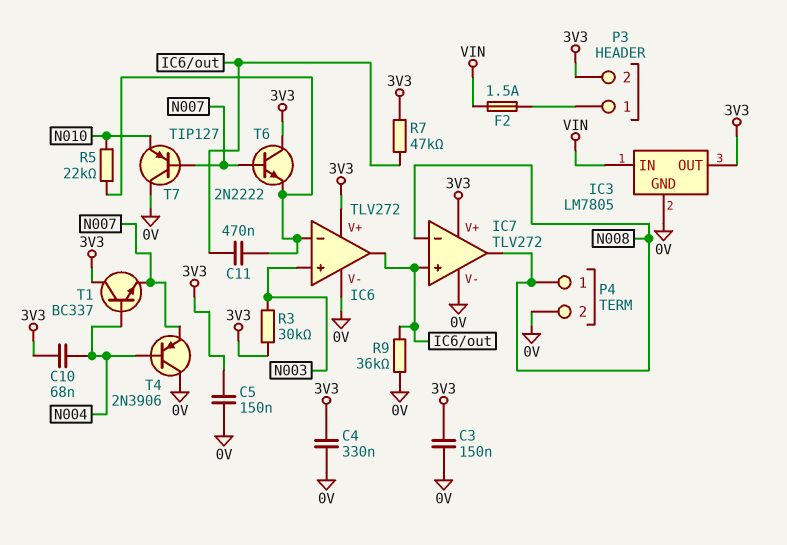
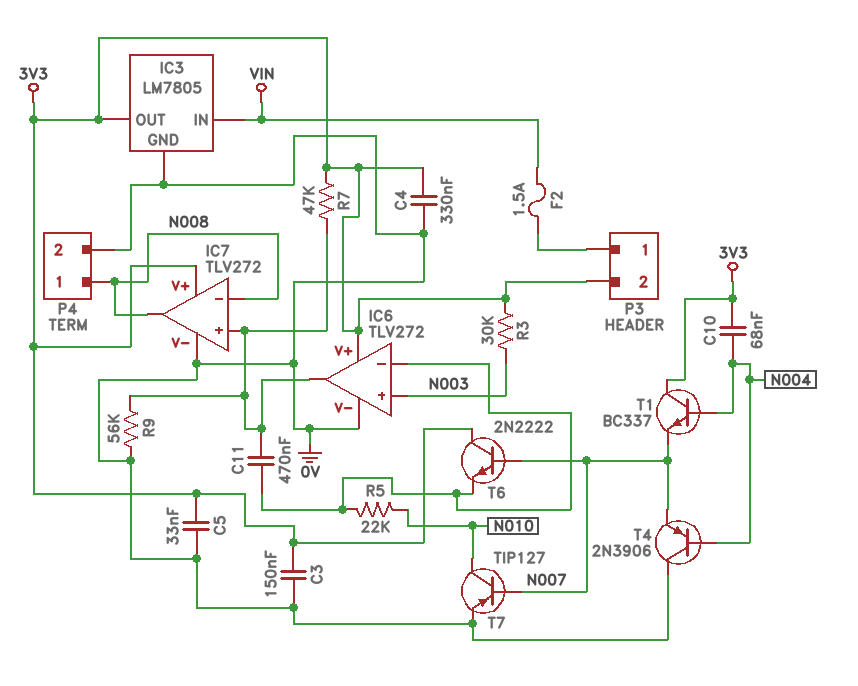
C5: 150nF (0V, 3V3) -> 33nF (0V, 3V3)
R9: 36k (0V, IC6/out) -> 56k (0V, IC6/out)
T7: PNP TIP127 (B N007, C 0V, E N010) -> PNP TIP127 (B N007, C N010, E 0V)

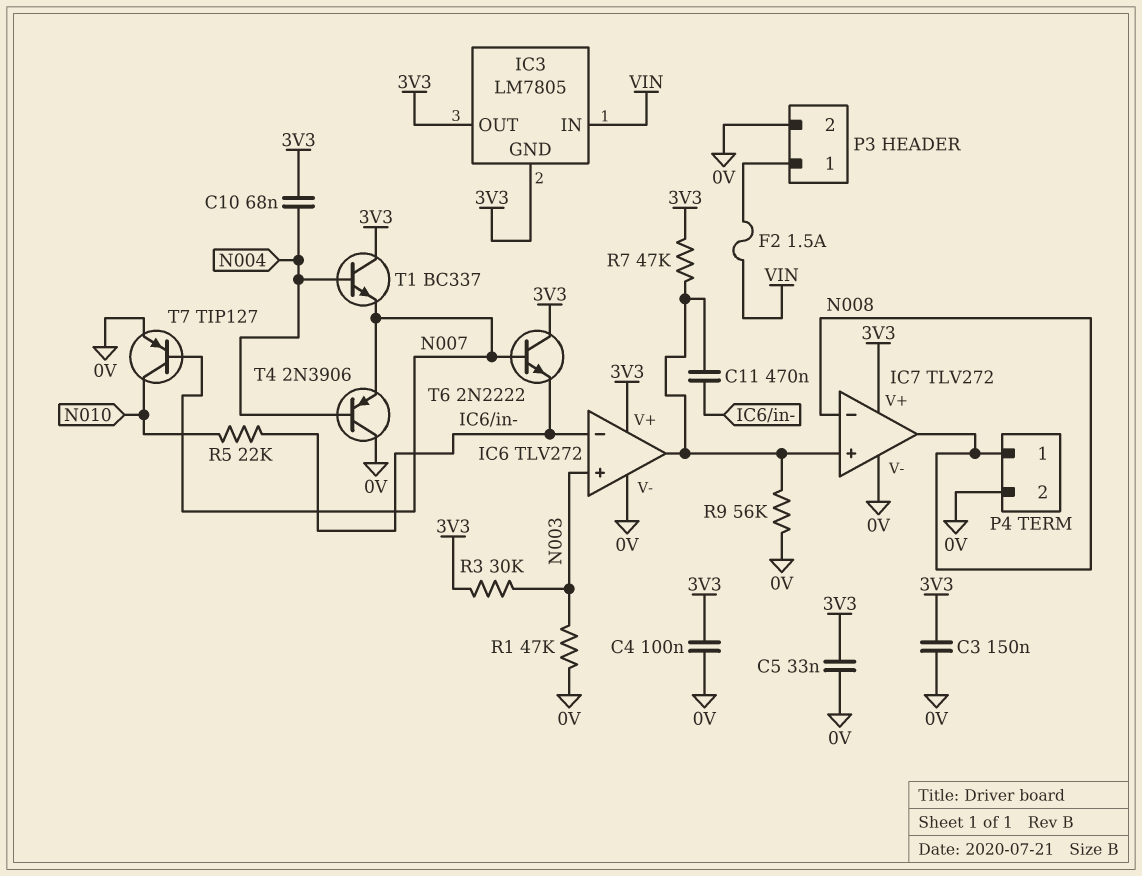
C4: 330nF (0V, 3V3) -> 100nF (0V, 3V3)
IC3 pin GND: 0V -> 3V3
P3 pin 2: 3V3 -> 0V
R1: none -> 47k (0V, N003)

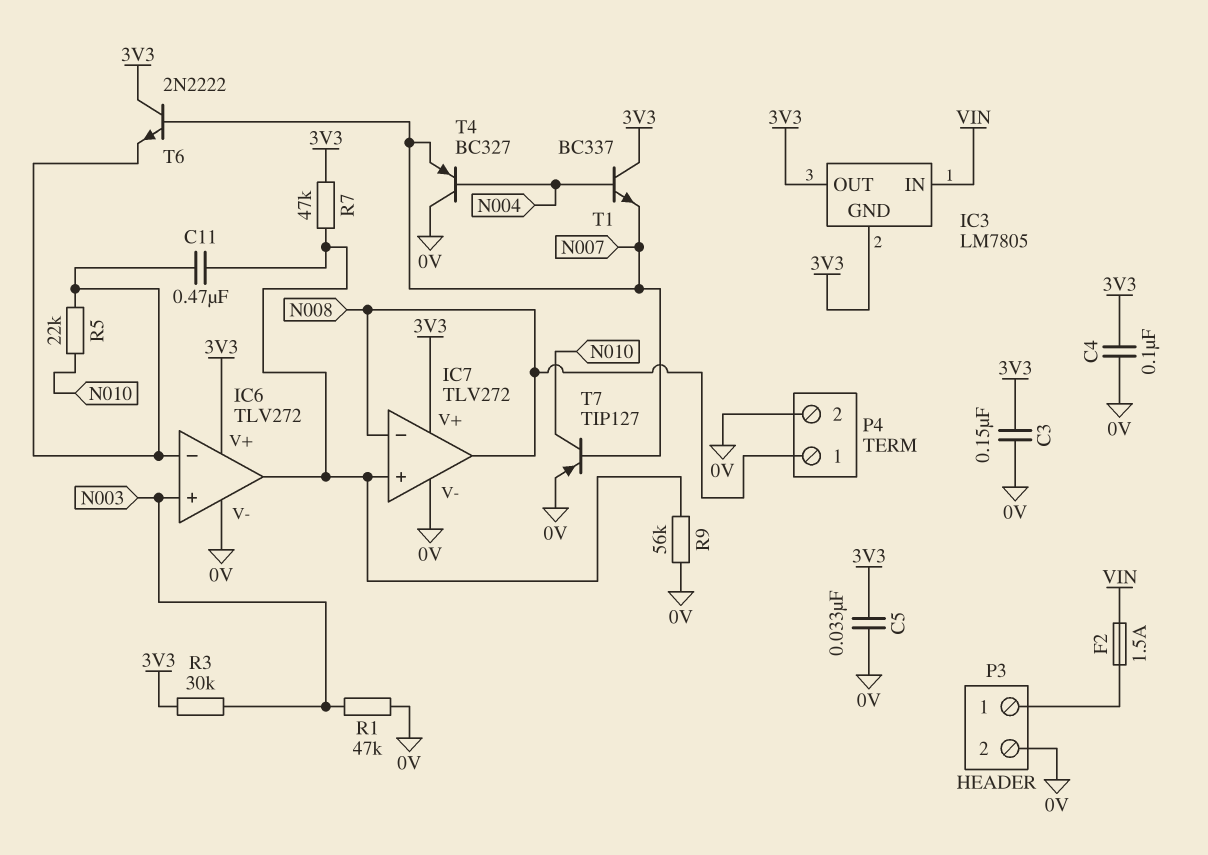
C10: 68nF (3V3, N004) -> none
T4: PNP 2N3906 (B N004, C 0V, E N007) -> PNP BC327 (B N004, C 0V, E N007)

